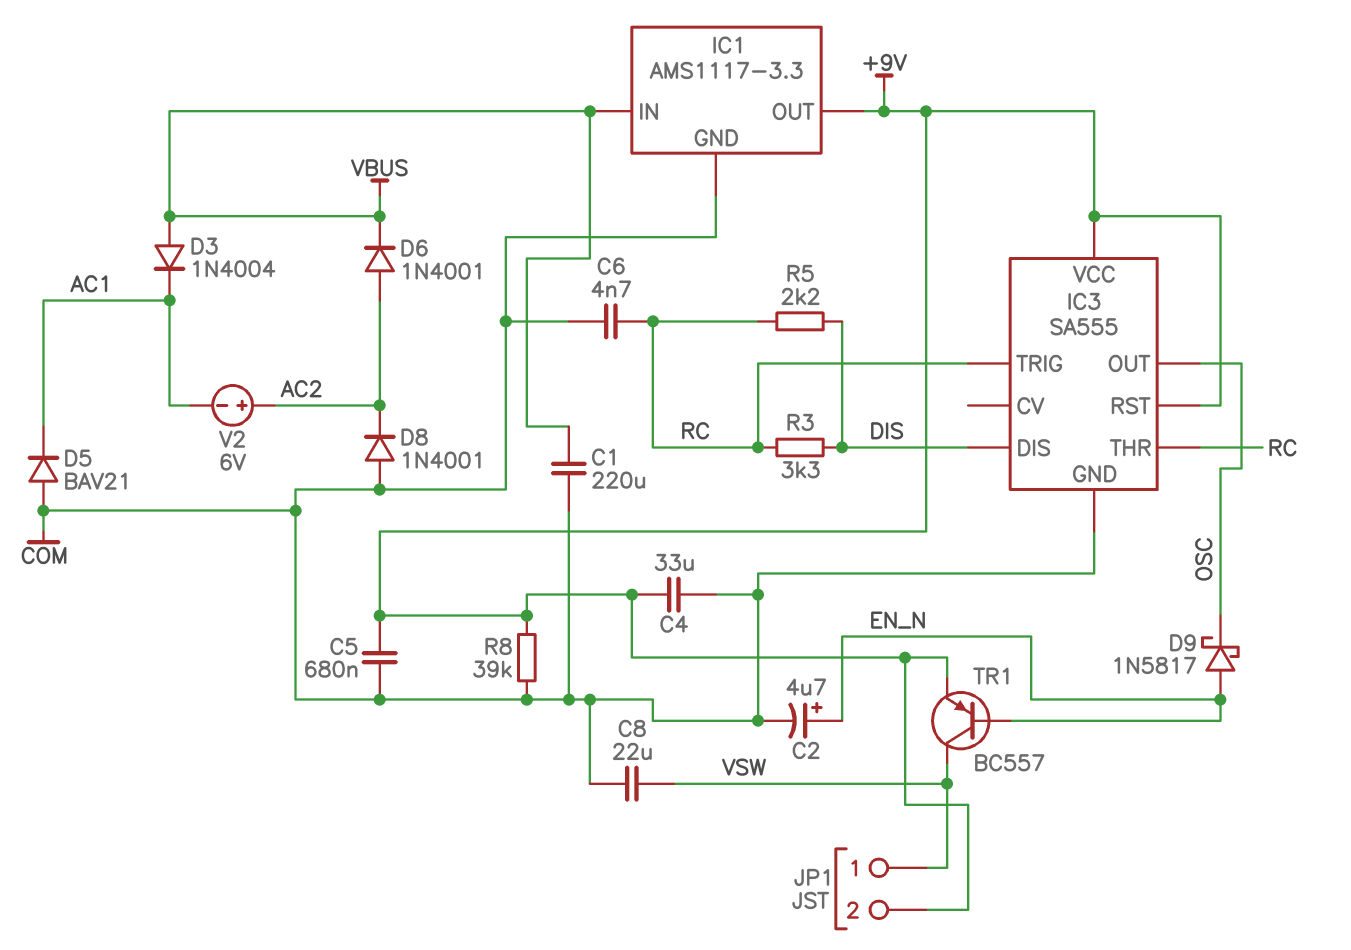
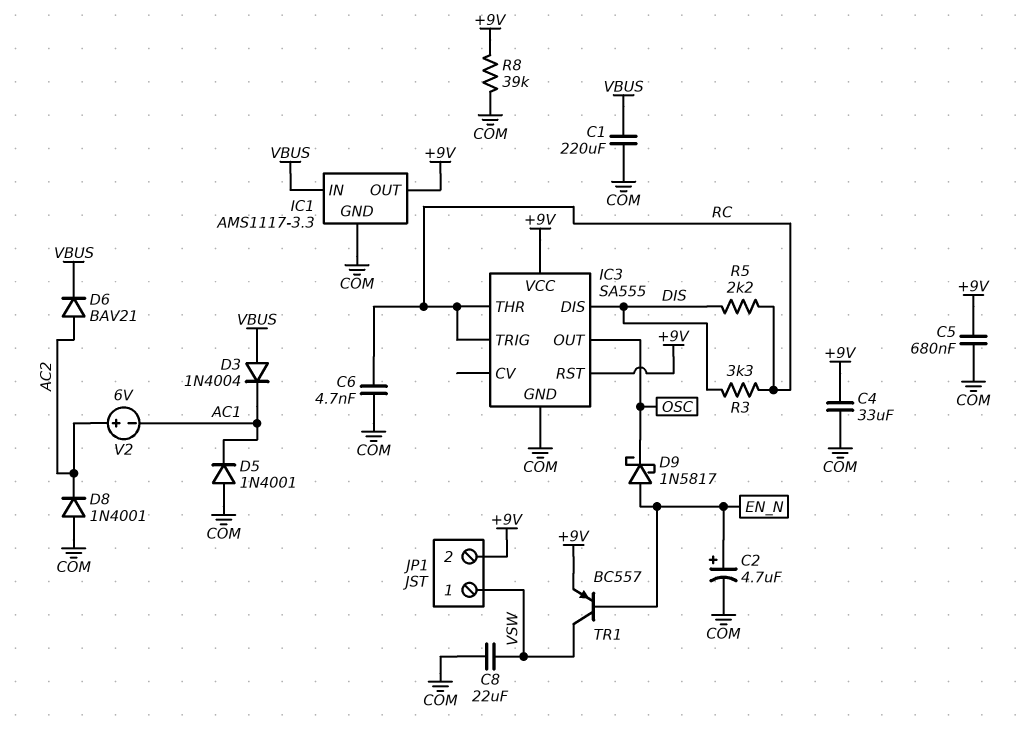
D5: diode BAV21 (A COM, K AC1) -> diode 1N4001 (A COM, K AC1)
D6: diode 1N4001 (A AC2, K VBUS) -> diode BAV21 (A AC2, K VBUS)

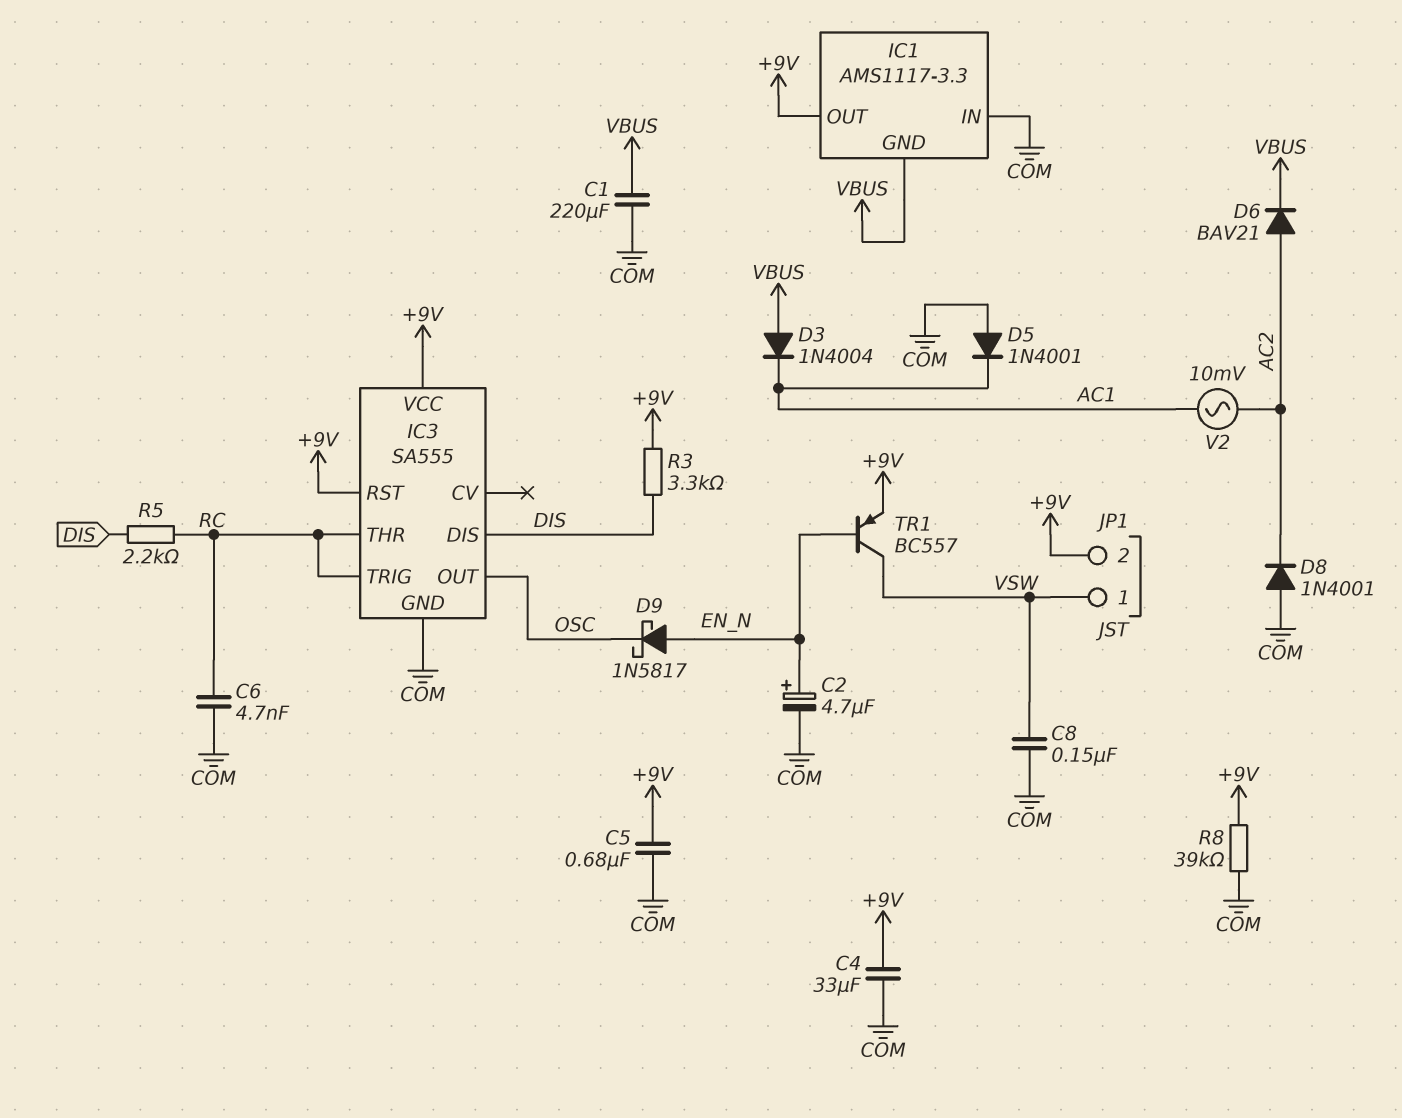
C8: 22uF (COM, VSW) -> 150nF (COM, VSW)
IC1 pin GND: COM -> VBUS
IC1 pin IN: VBUS -> COM
R3: 3.3k (DIS, RC) -> 3.3k (+9V, DIS)
V2: 6V (plus AC2, minus AC1) -> AC 10mV (AC1, AC2)

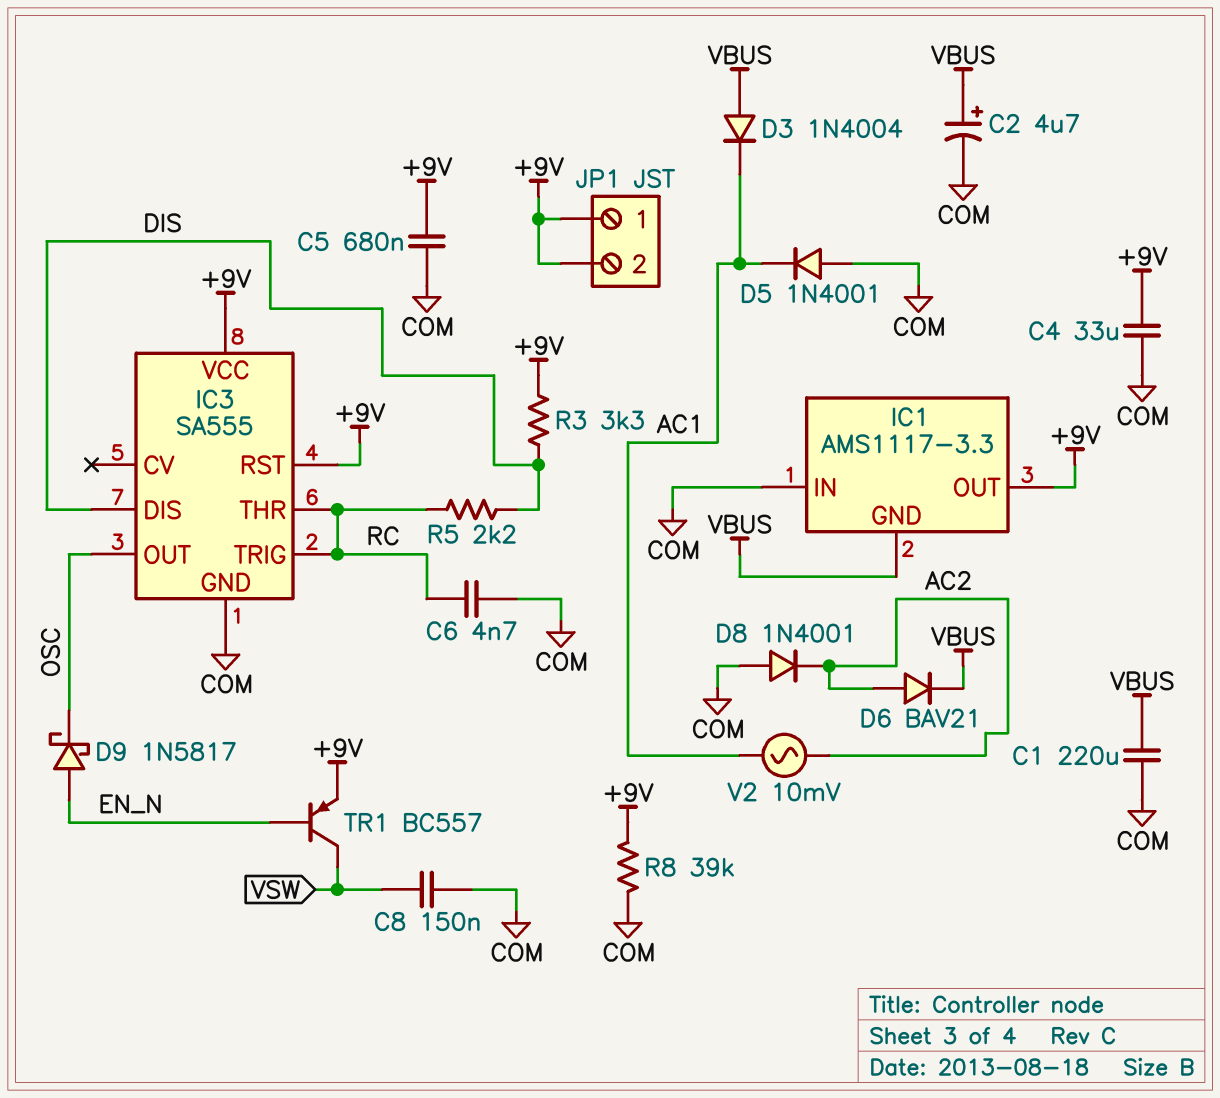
C2: 4.7uF (plus EN_N, minus COM) -> 4.7uF (plus VBUS, minus COM)
JP1 pin 1: VSW -> +9V

